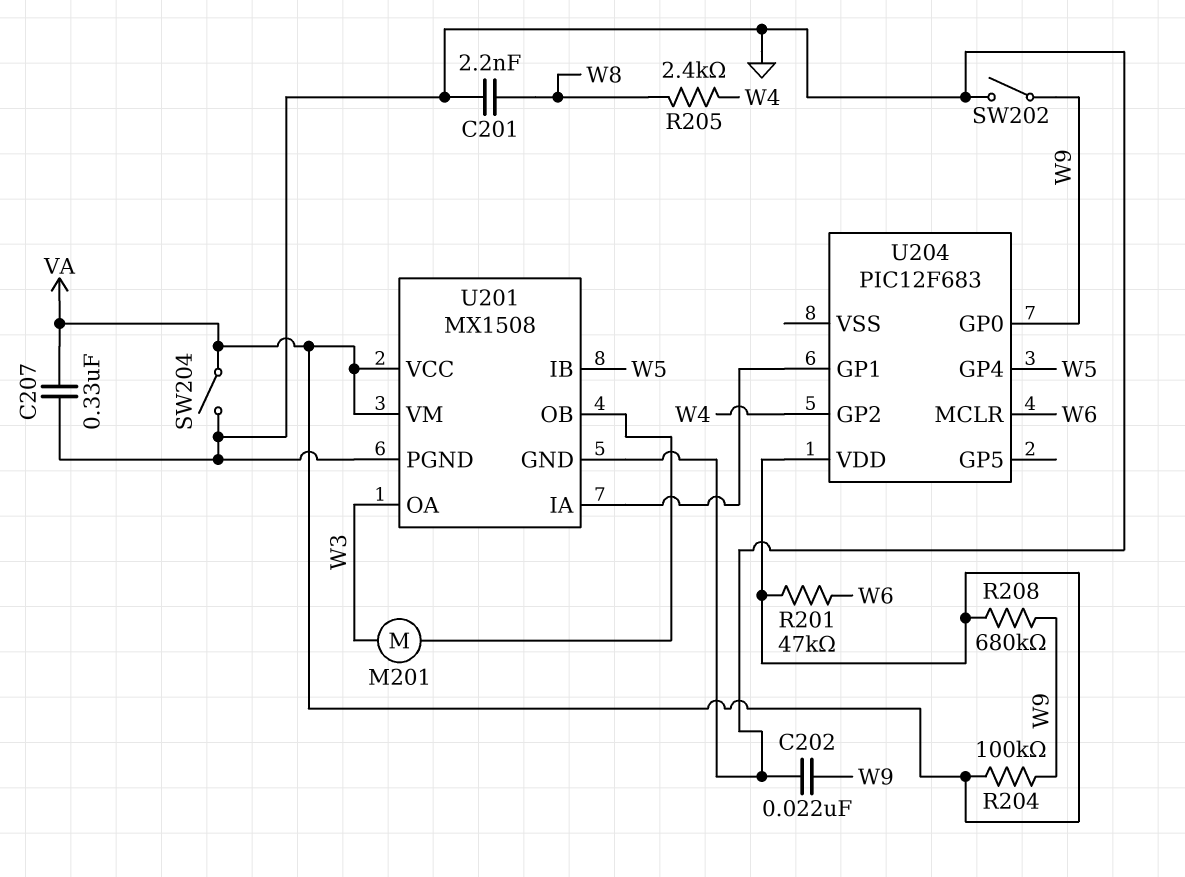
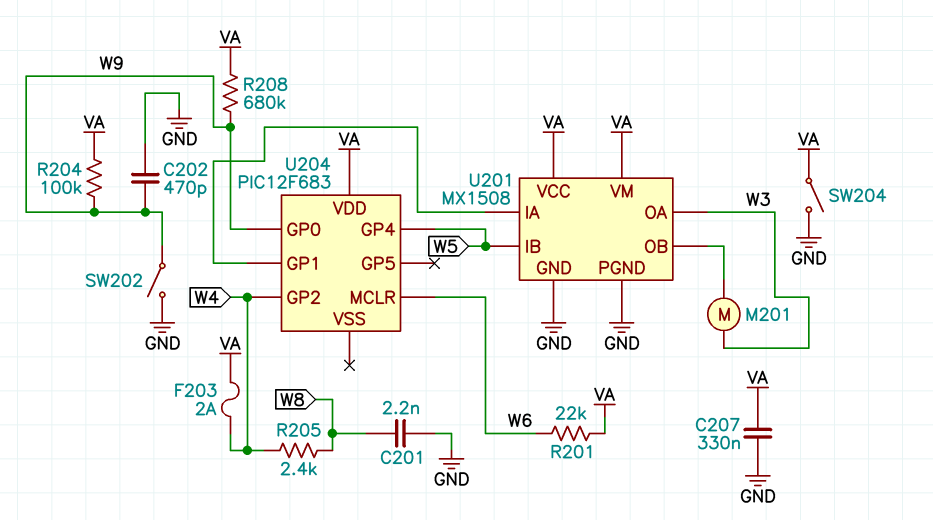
C202: 22nF (GND, W9) -> 470pF (GND, W9)
F203: none -> 2A (VA, W4)
R201: 47k (VA, W6) -> 22k (VA, W6)

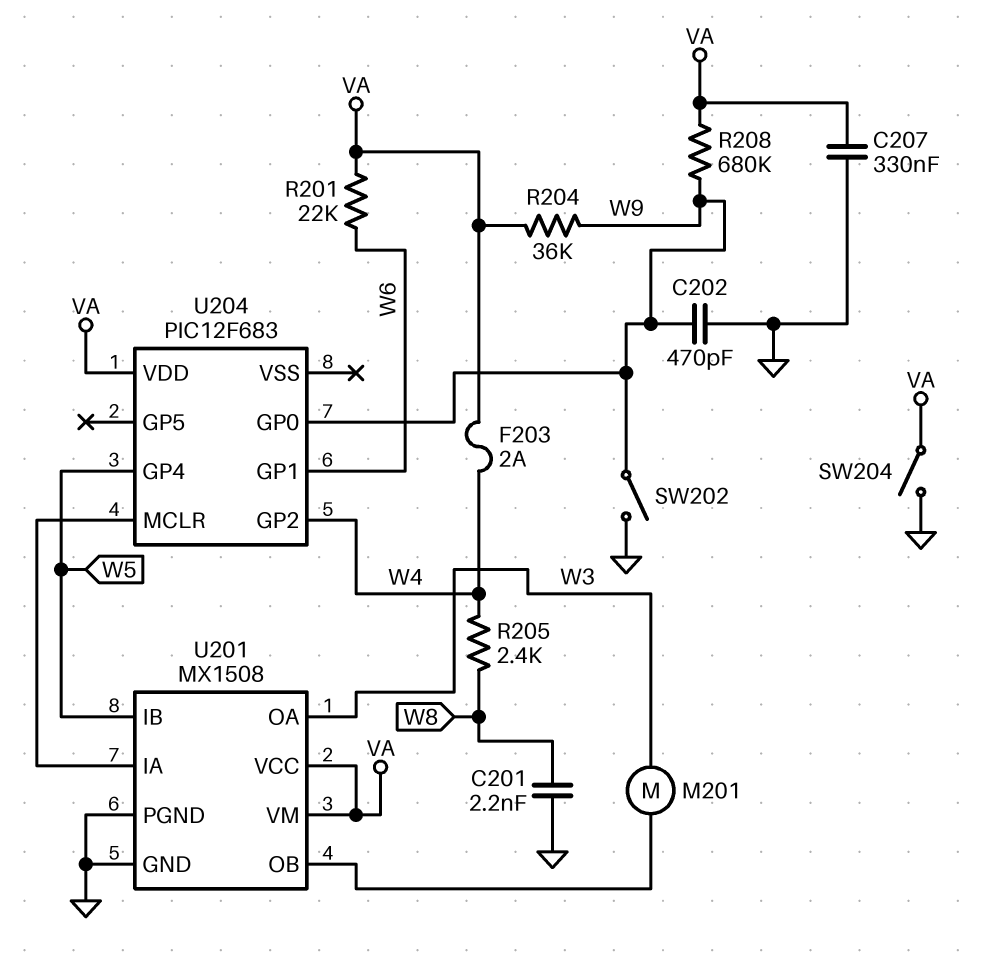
R204: 100k (VA, W9) -> 36k (VA, W9)
U204 pin GP1: U201/IA -> W6
U204 pin MCLR: W6 -> U201/IA

